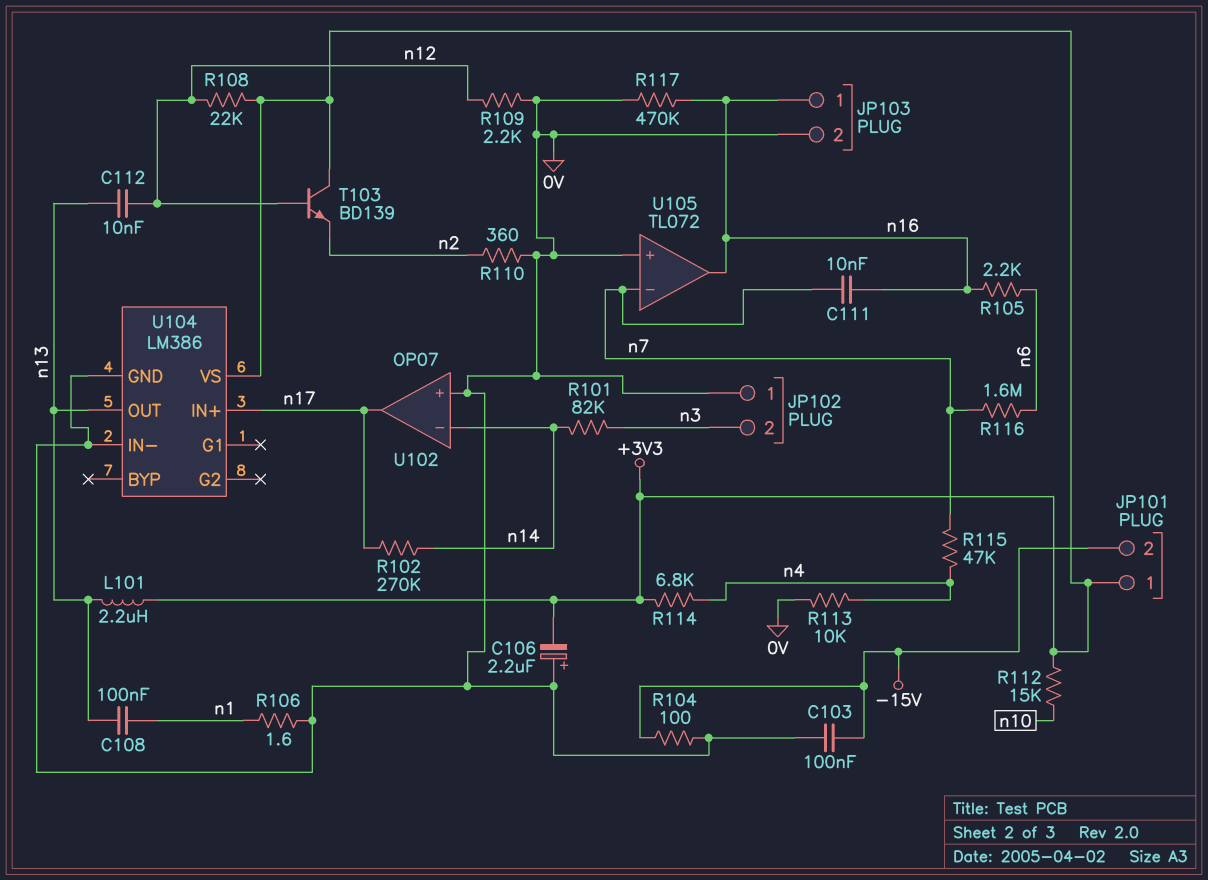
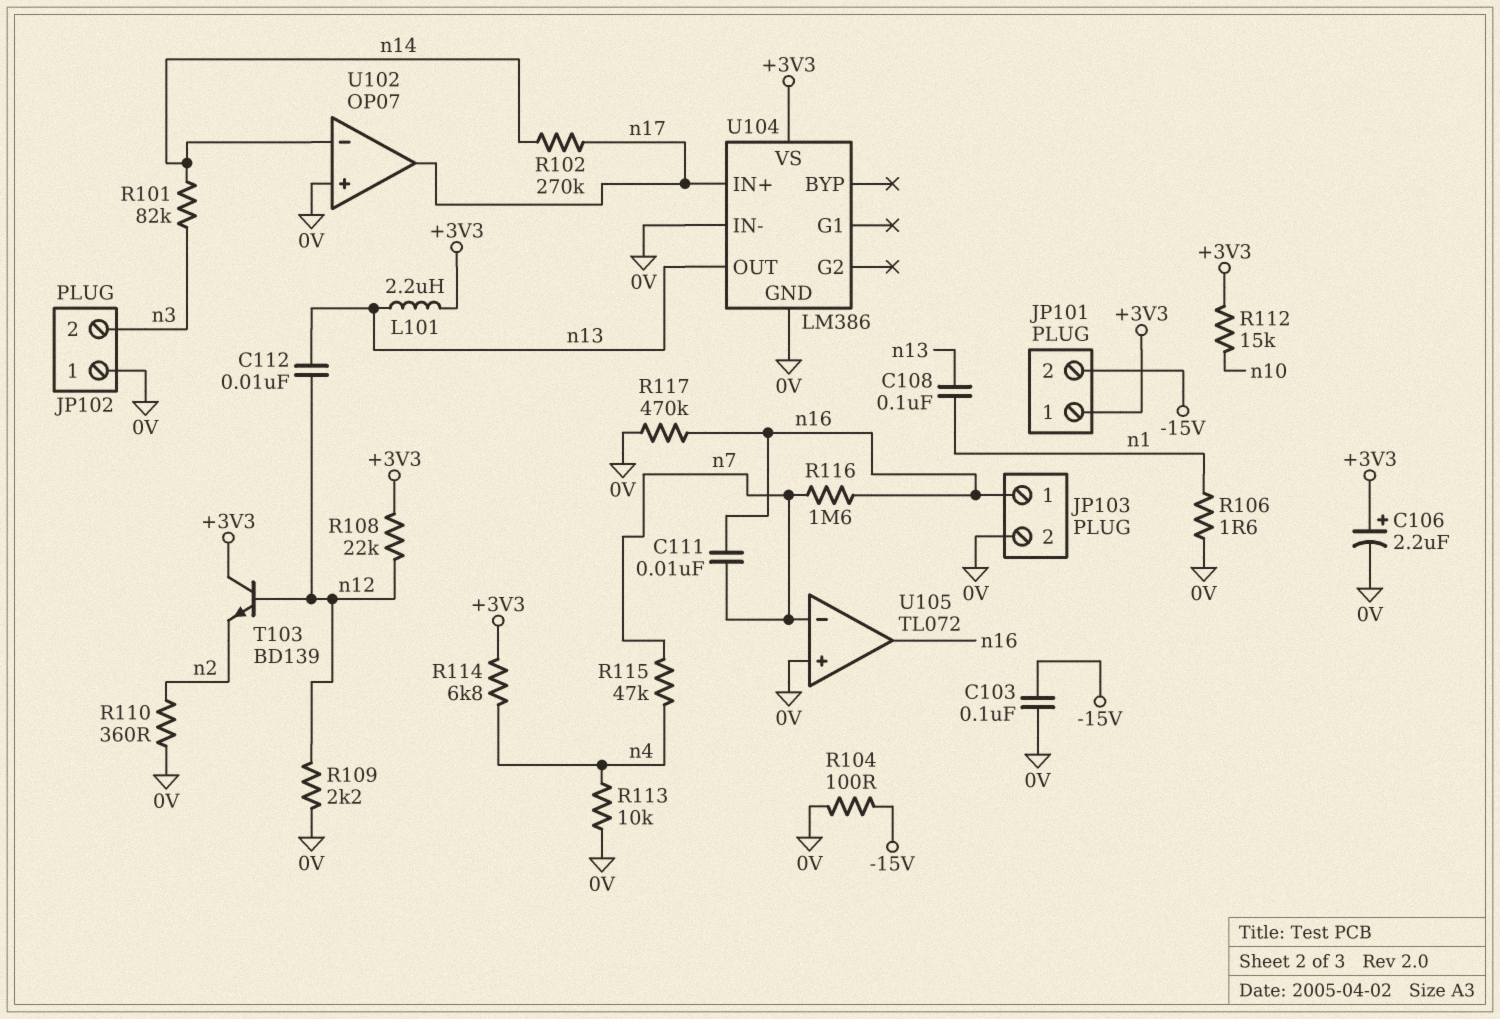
C106: 2.2uF (plus 0V, minus +3V3) -> 2.2uF (plus +3V3, minus 0V)
R105: 2.2k (n6, n16) -> none
R116: 1.6M (n6, n7) -> 1.6M (n7, n16)

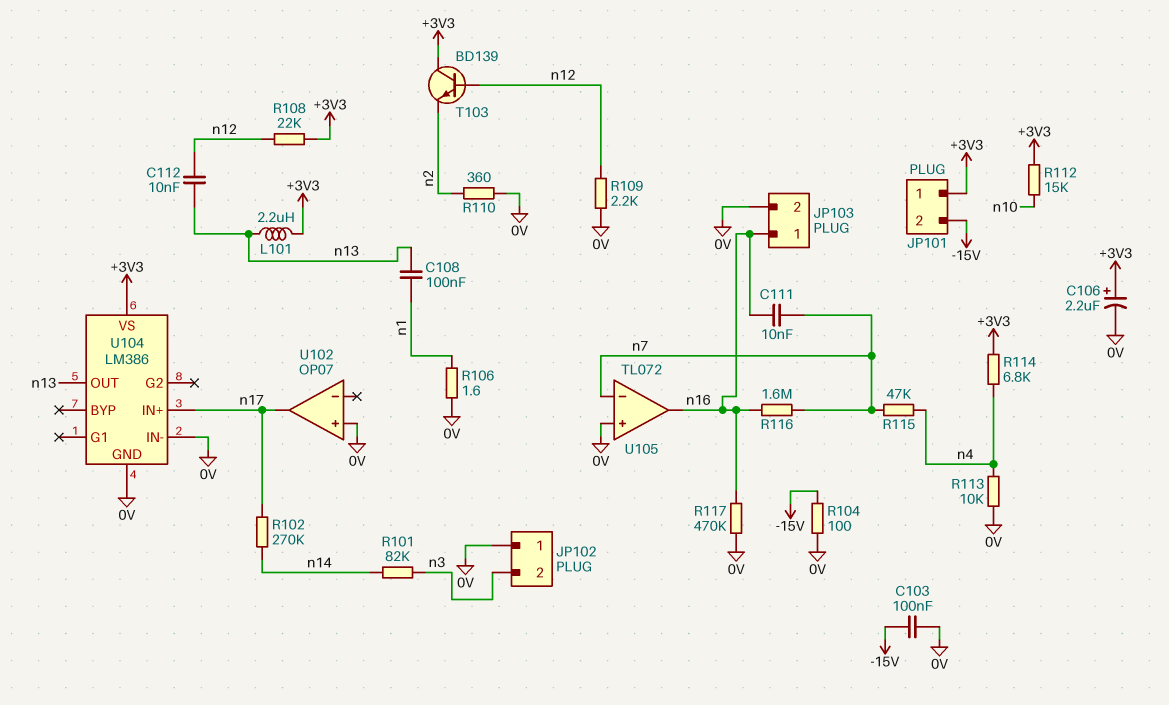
U102 pin in-: n14 -> none

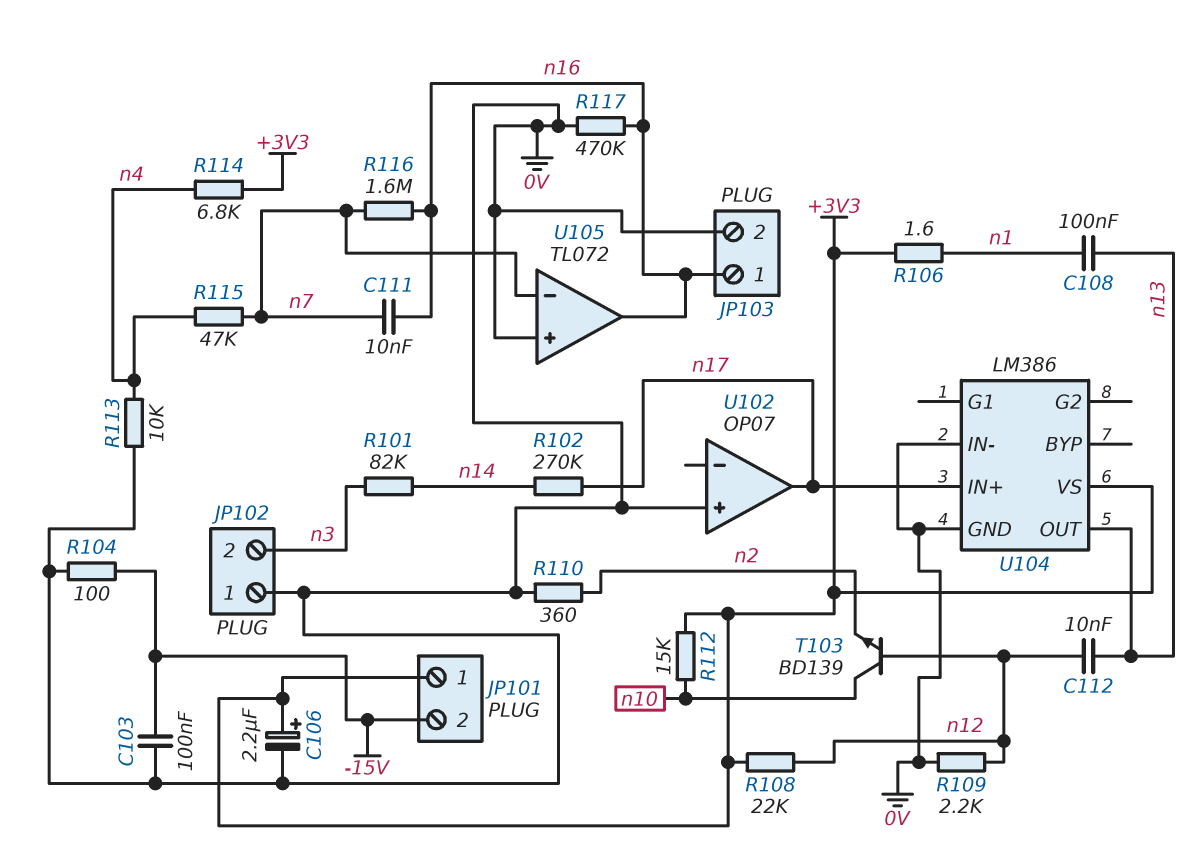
L101: 2.2uH (+3V3, n13) -> none
R106: 1.6 (0V, n1) -> 1.6 (+3V3, n1)
T103: NPN BD139 (B n12, C +3V3, E n2) -> NPN BD139 (B n12, C n10, E n2)

